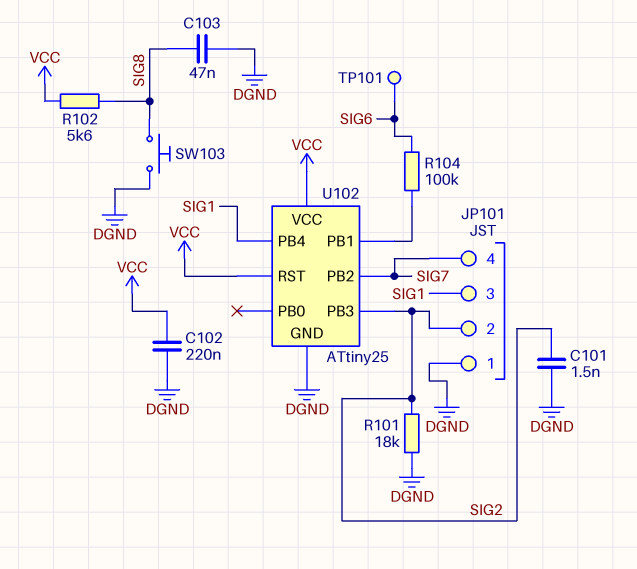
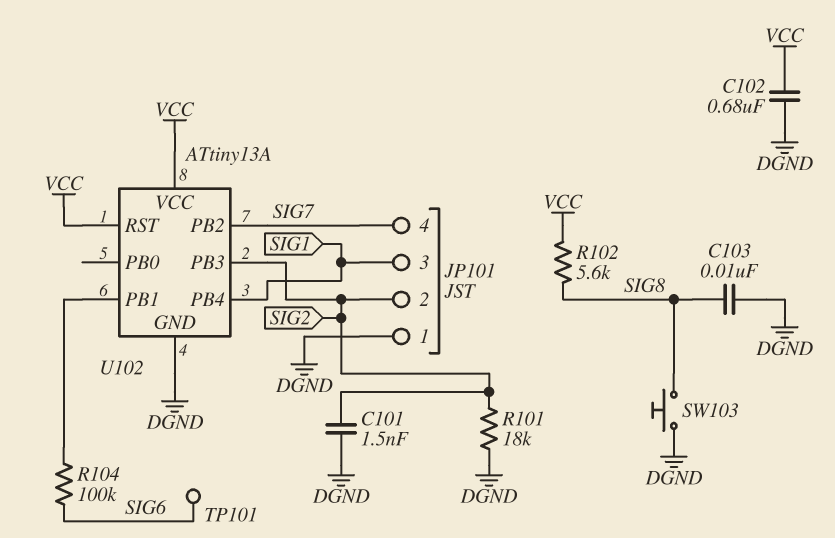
C102: 220nF (DGND, VCC) -> 680nF (DGND, VCC)
C103: 47nF (DGND, SIG8) -> 10nF (DGND, SIG8)
U102: ATtiny25 -> ATtiny13A

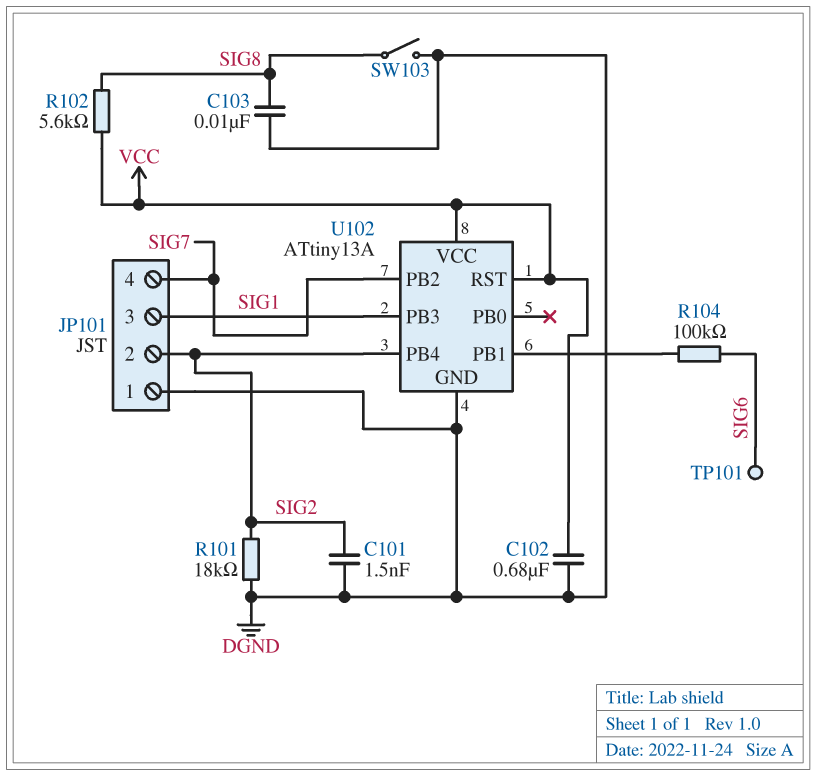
SW103: button (DGND, SIG8) -> switch (DGND, SIG8)
U102 pin PB3: SIG2 -> SIG1
U102 pin PB4: SIG1 -> SIG2

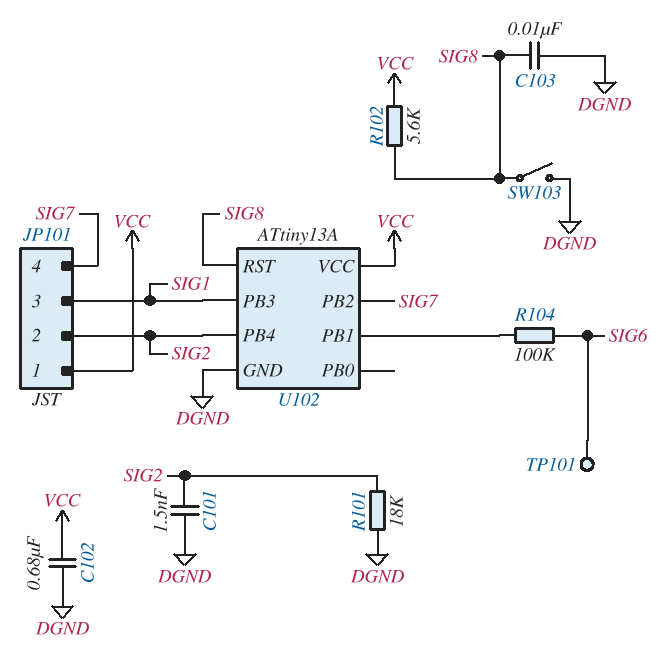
JP101 pin 1: DGND -> VCC
U102 pin RST: VCC -> SIG8

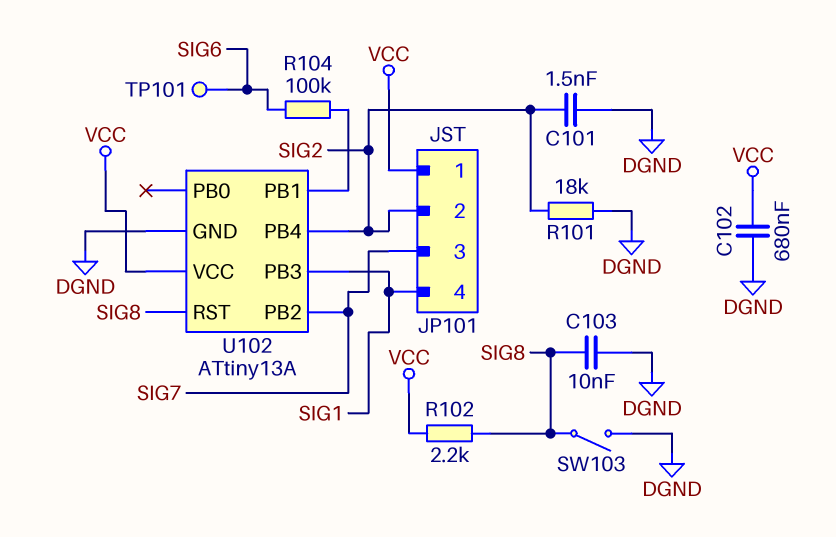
JP101 pin 3: SIG1 -> SIG7
JP101 pin 4: SIG7 -> SIG1
R102: 5.6k (SIG8, VCC) -> 2.2k (SIG8, VCC)

